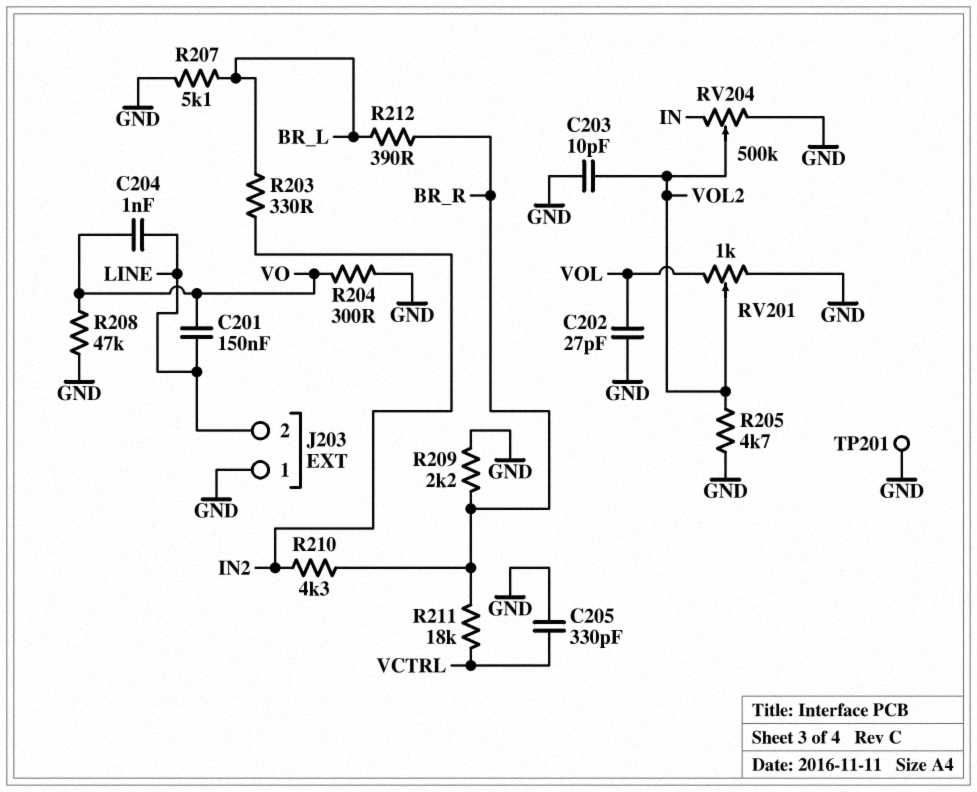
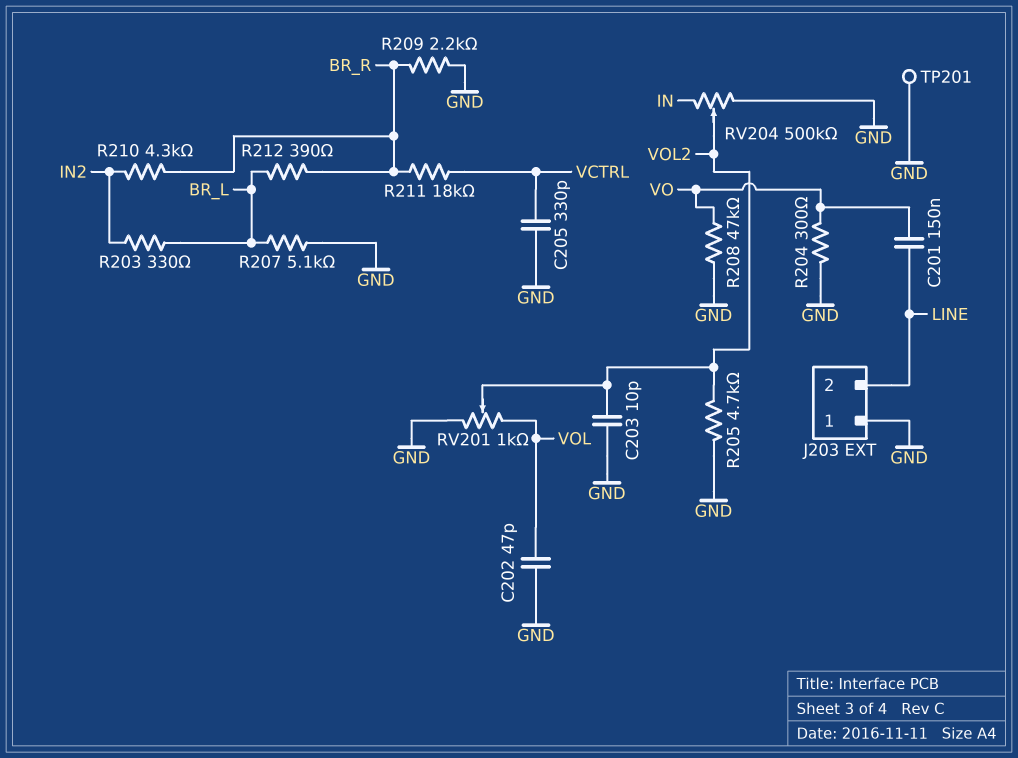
C202: 27pF (GND, VOL) -> 47pF (GND, VOL)
C204: 1nF (LINE, VO) -> none

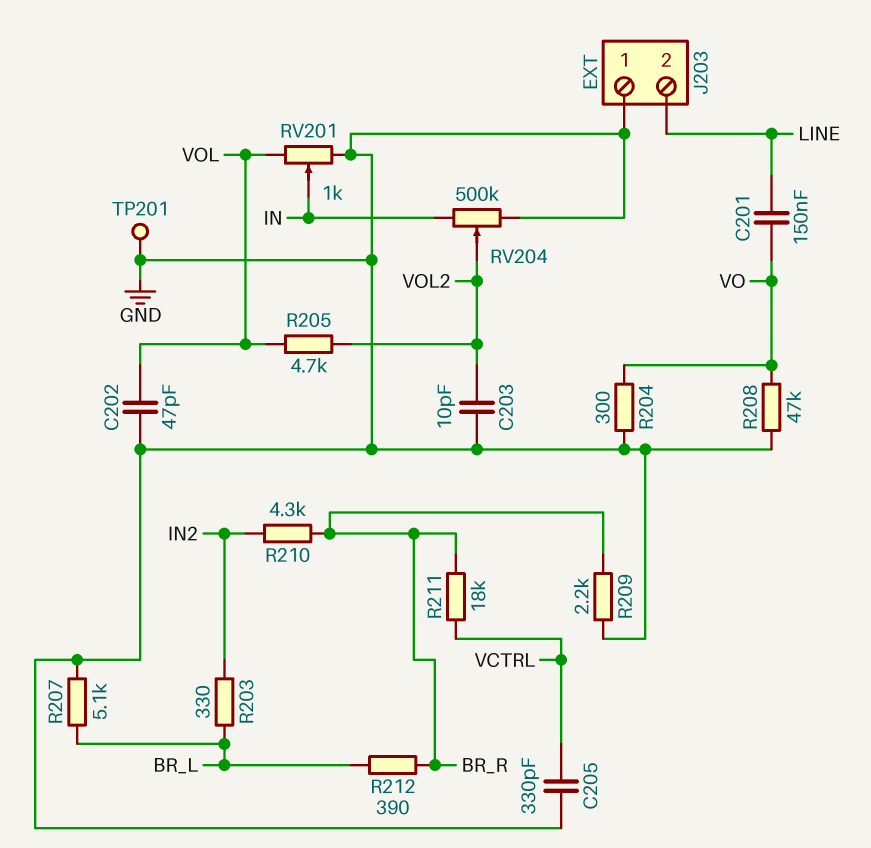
R205: 4.7k (GND, VOL2) -> 4.7k (VOL, VOL2)
RV201: 1k (GND, VOL, wiper VOL2) -> 1k (GND, VOL, wiper IN)

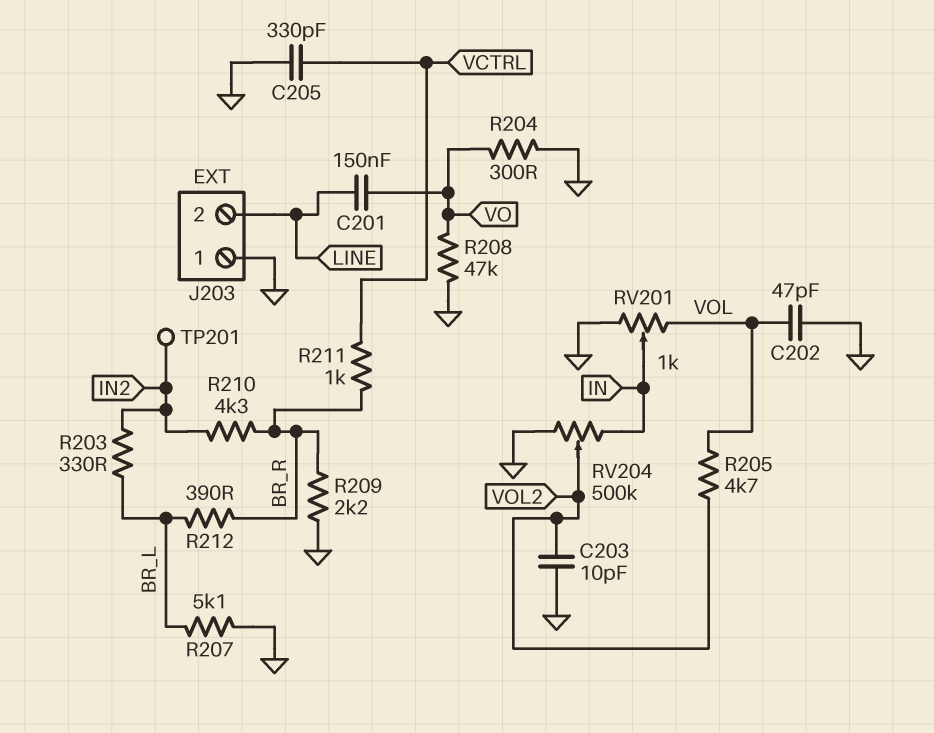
R211: 18k (BR_R, VCTRL) -> 1k (BR_R, VCTRL)
TP201: test point (GND) -> test point (IN2)

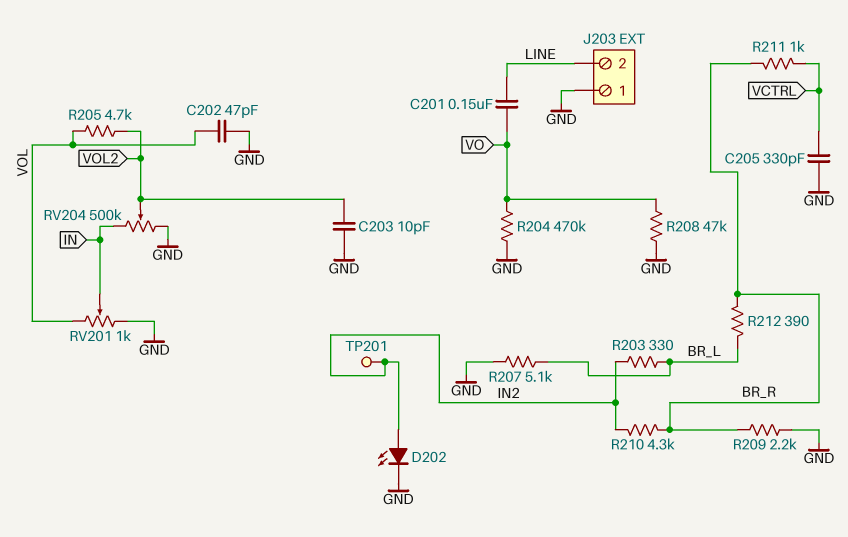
D202: none -> LED (A IN2, K GND)
R204: 300 (GND, VO) -> 470k (GND, VO)

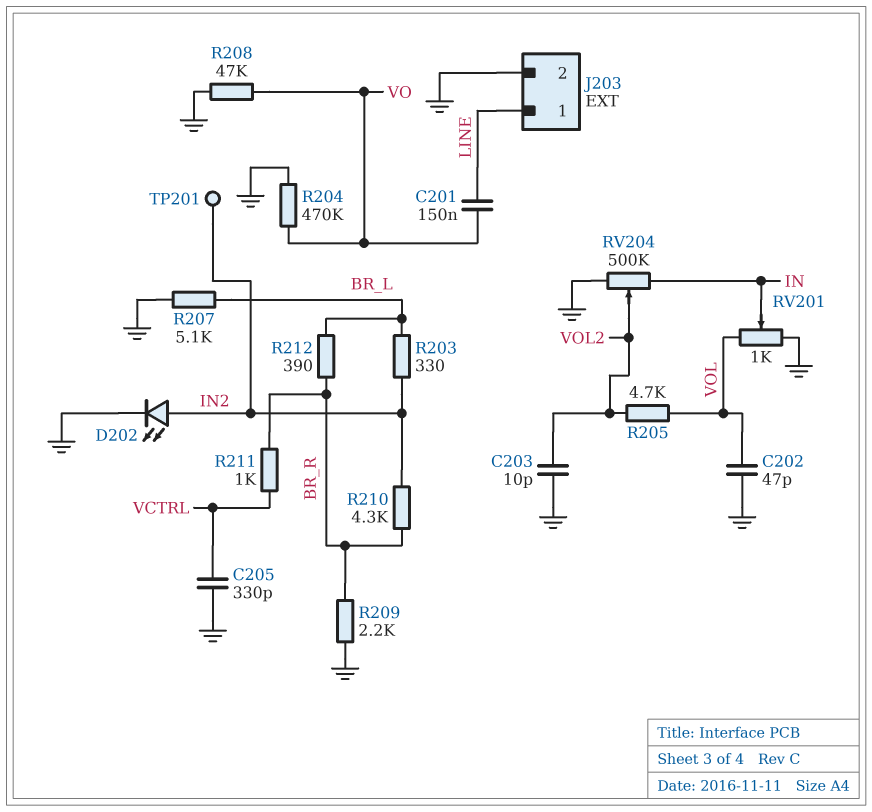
J203 pin 1: GND -> LINE
J203 pin 2: LINE -> GND

